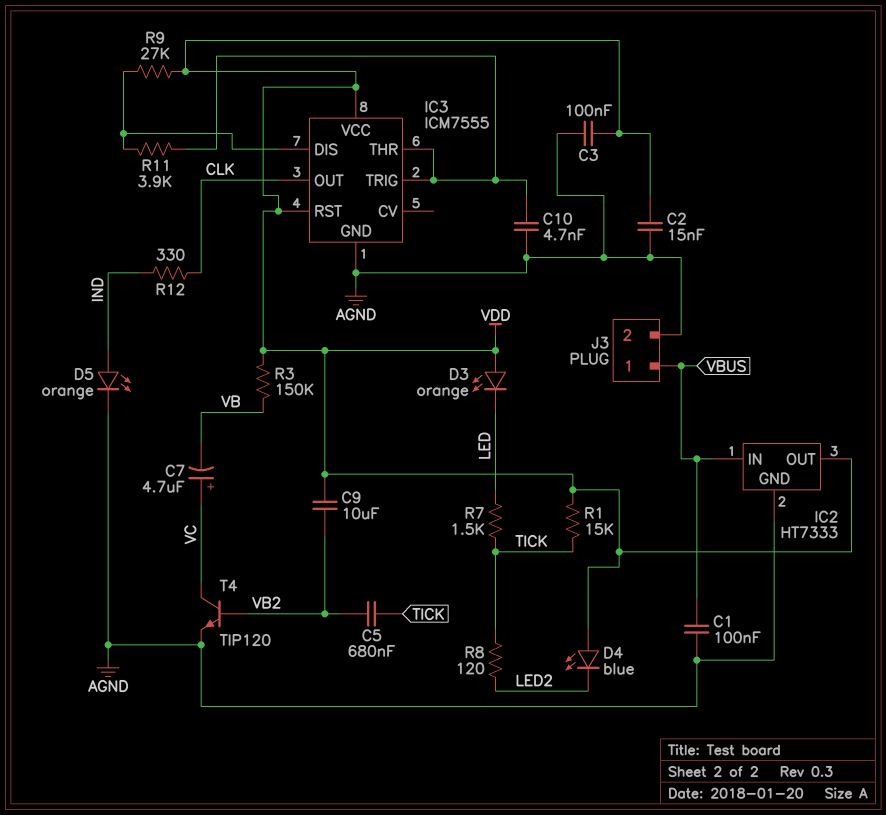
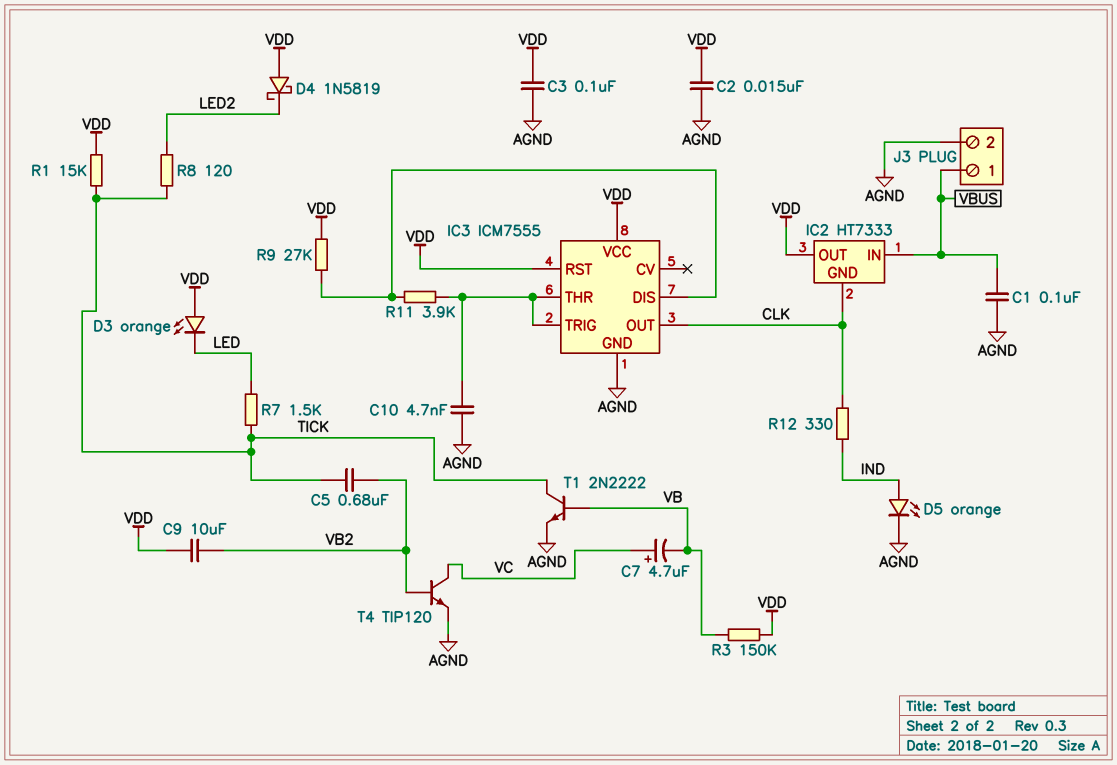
D4: LED blue (A VDD, K LED2) -> schottky 1N5819 (A VDD, K LED2)
IC2 pin GND: AGND -> CLK
T1: none -> NPN 2N2222 (B VB, C TICK, E AGND)

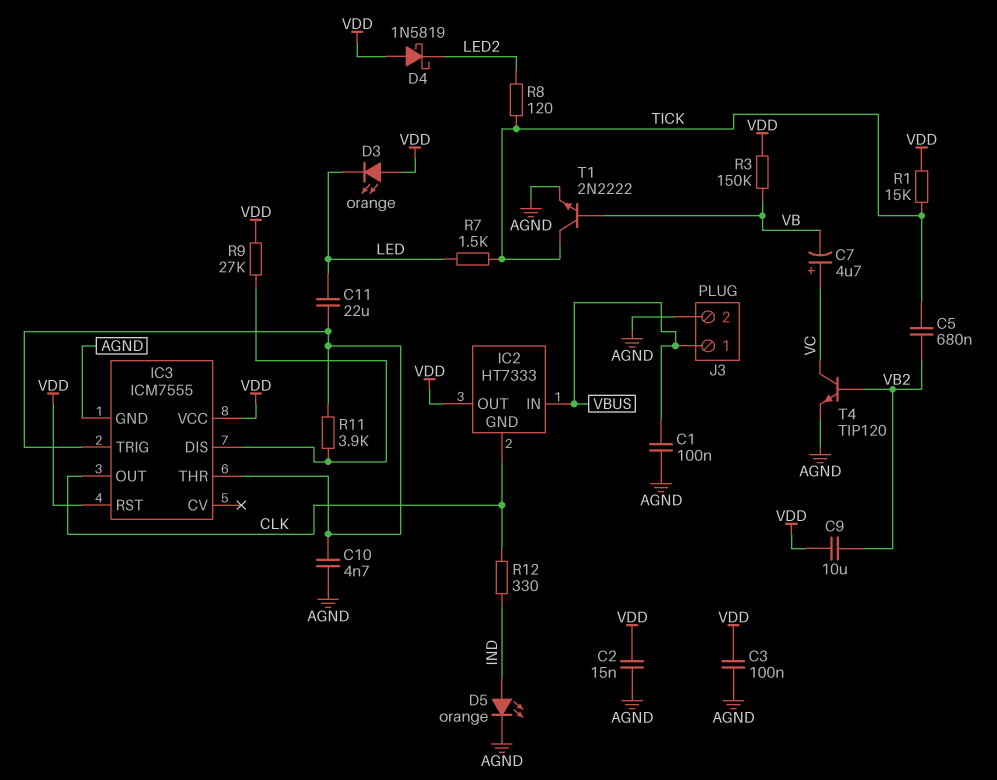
C11: none -> 22uF (IC3/THR, LED)

